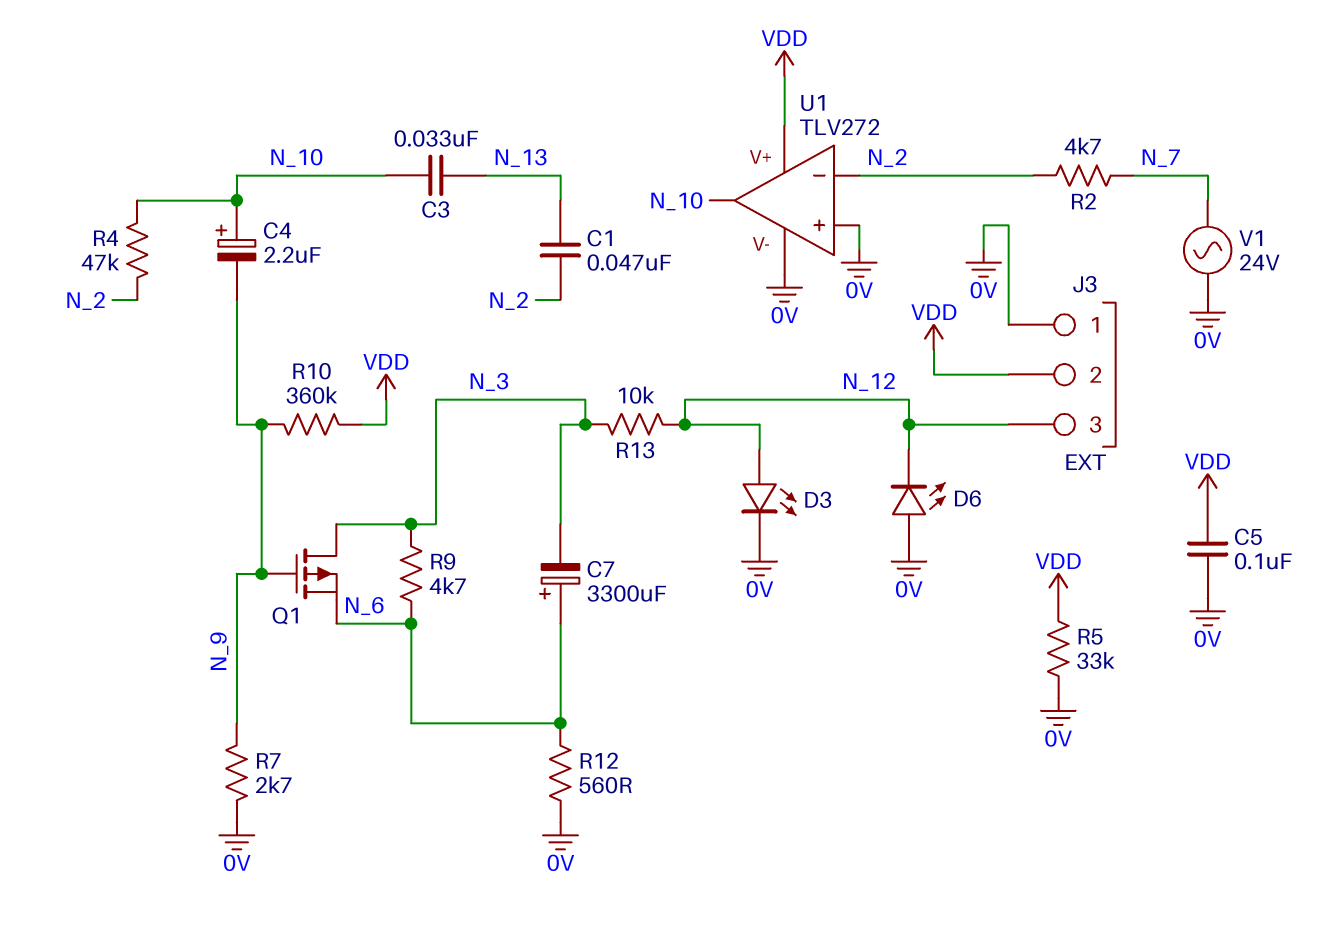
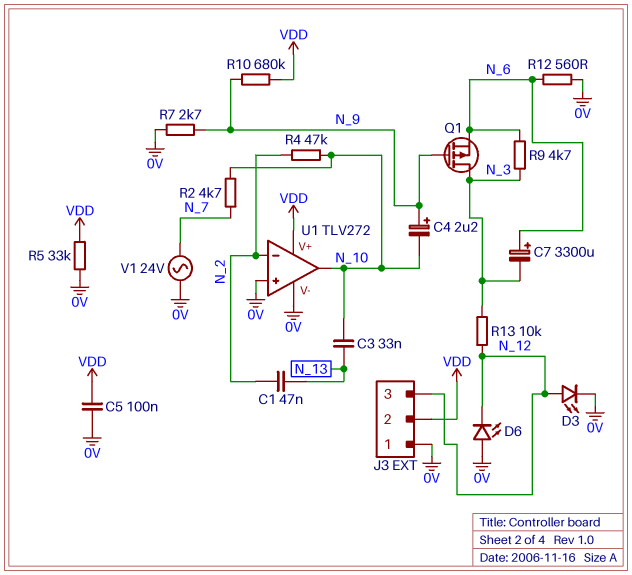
C4: 2.2uF (plus N_10, minus N_9) -> 2.2uF (plus N_9, minus N_10)
R2: 4.7k (N_2, N_7) -> 4.7k (N_7, N_10)
R10: 360k (N_9, VDD) -> 680k (N_9, VDD)

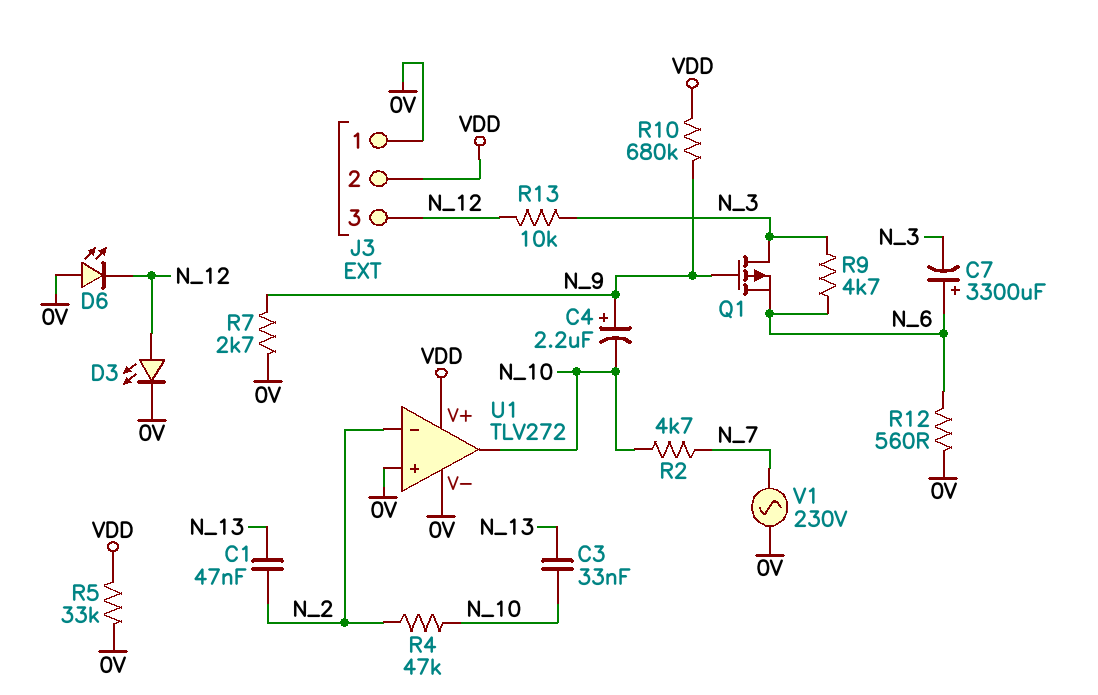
C5: 100nF (0V, VDD) -> none
V1: AC 24V (0V, N_7) -> AC 230V (0V, N_7)

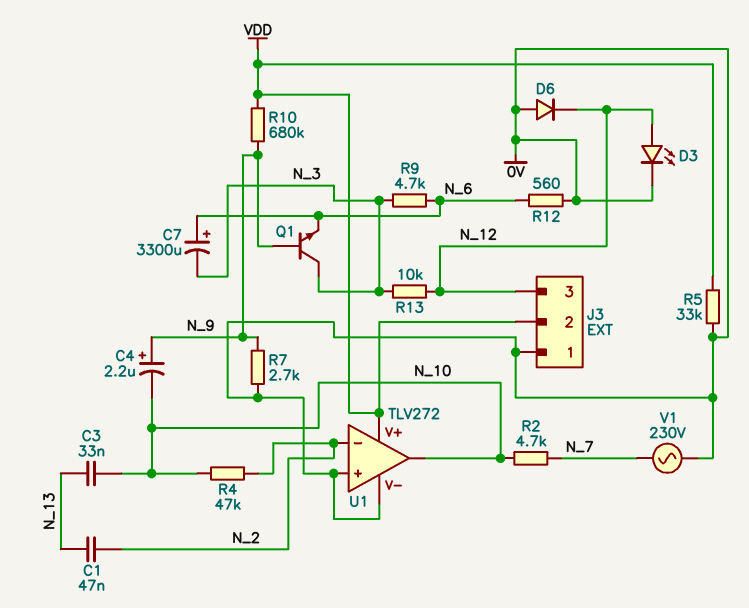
D6: LED (A 0V, K N_12) -> diode (A 0V, K N_12)
Q1: PMOS (G N_9, D N_3, S N_6) -> NPN (B N_9, C N_3, E N_6)

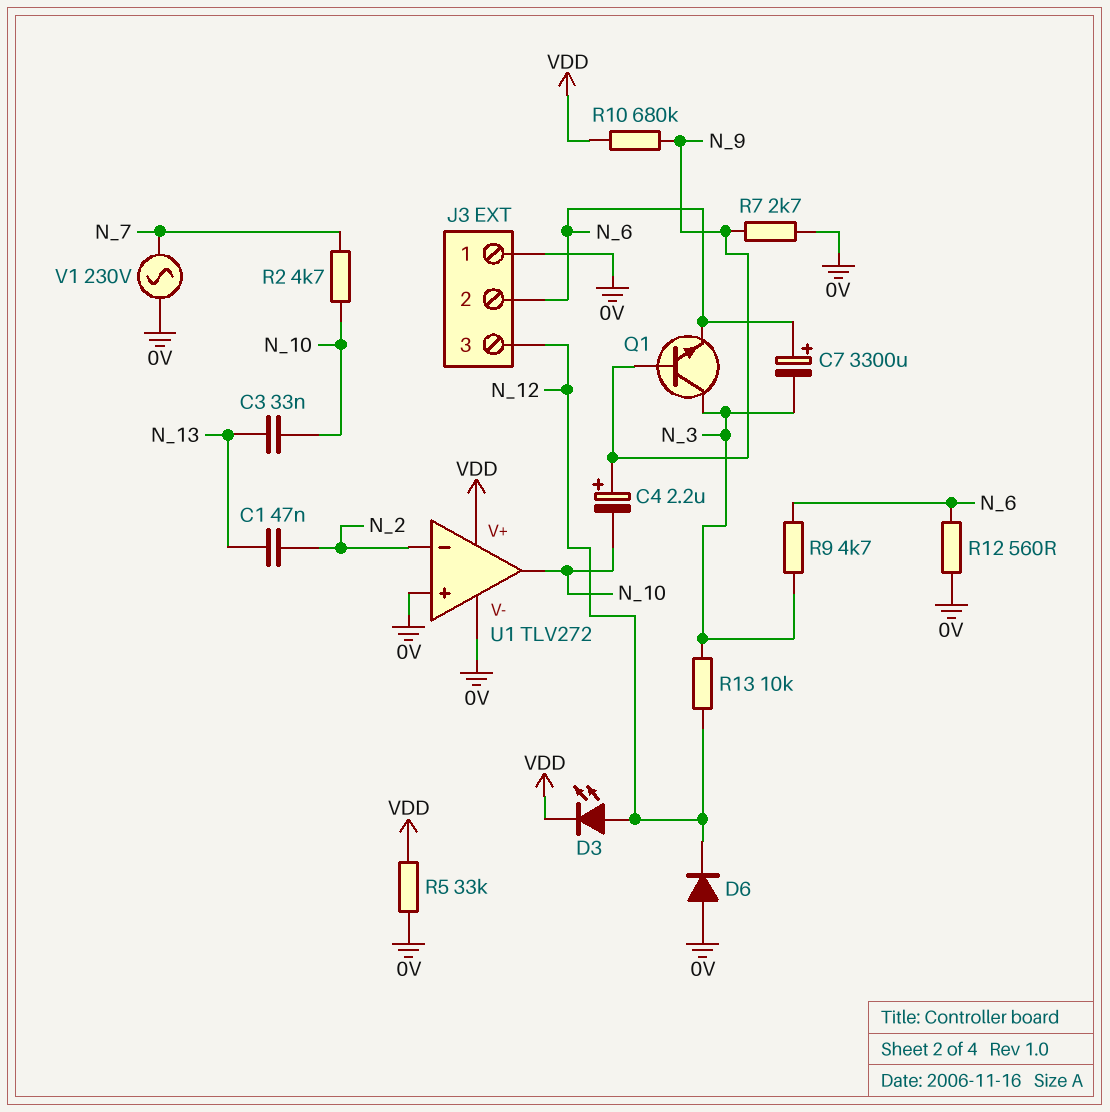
D3: LED (A N_12, K 0V) -> LED (A N_12, K VDD)
J3 pin 2: VDD -> N_6
R4: 47k (N_2, N_10) -> none

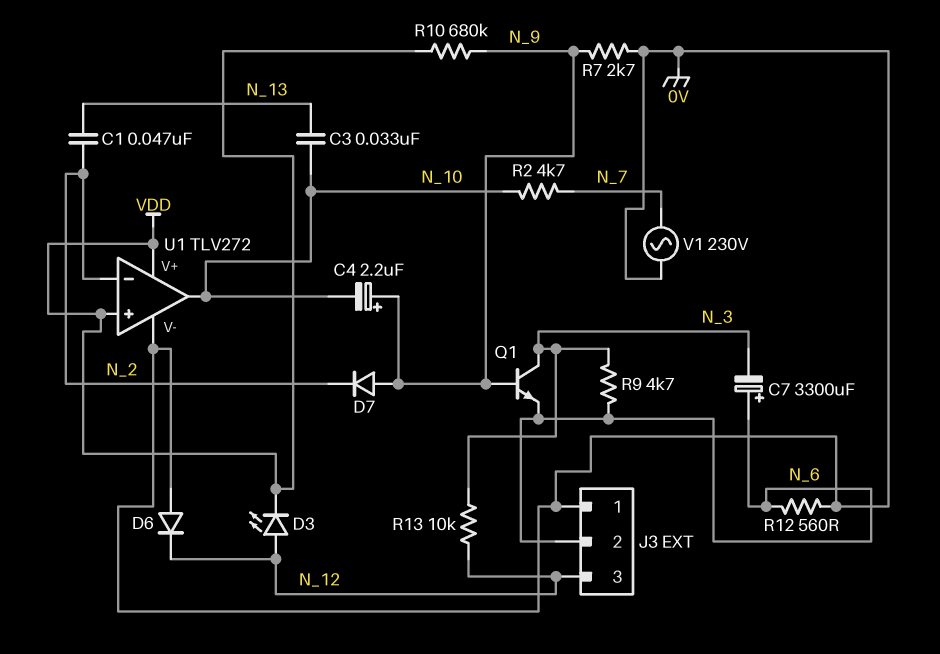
D7: none -> diode (A N_9, K N_2)
R5: 33k (0V, VDD) -> none
U1 pin in+: 0V -> VDD

